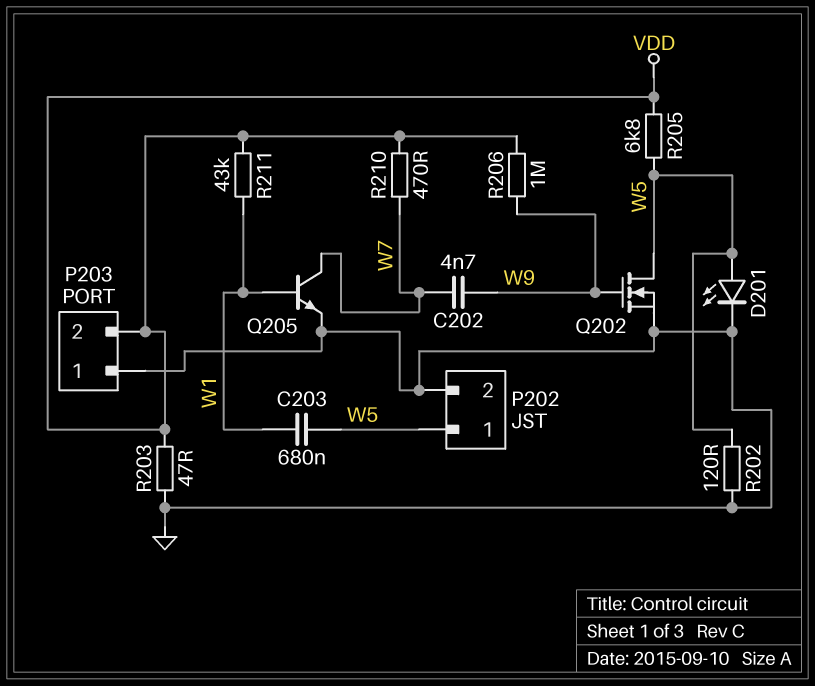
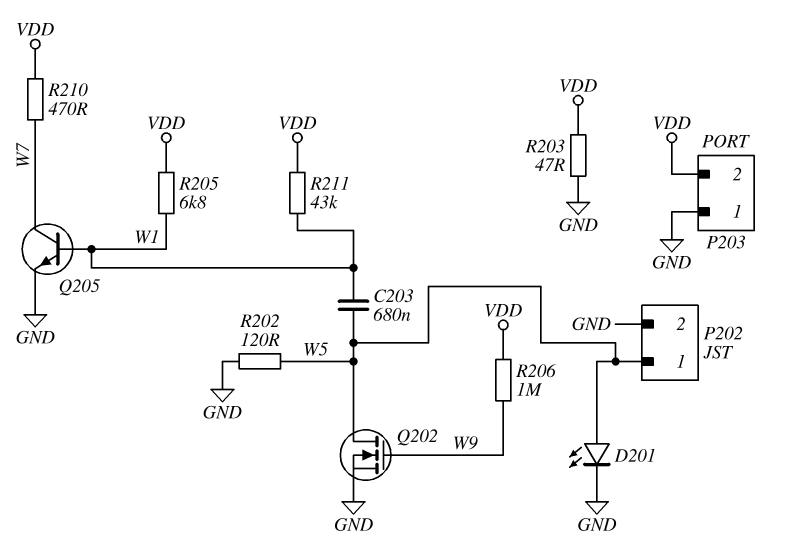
C202: 4.7nF (W7, W9) -> none
R205: 6.8k (VDD, W5) -> 6.8k (VDD, W1)

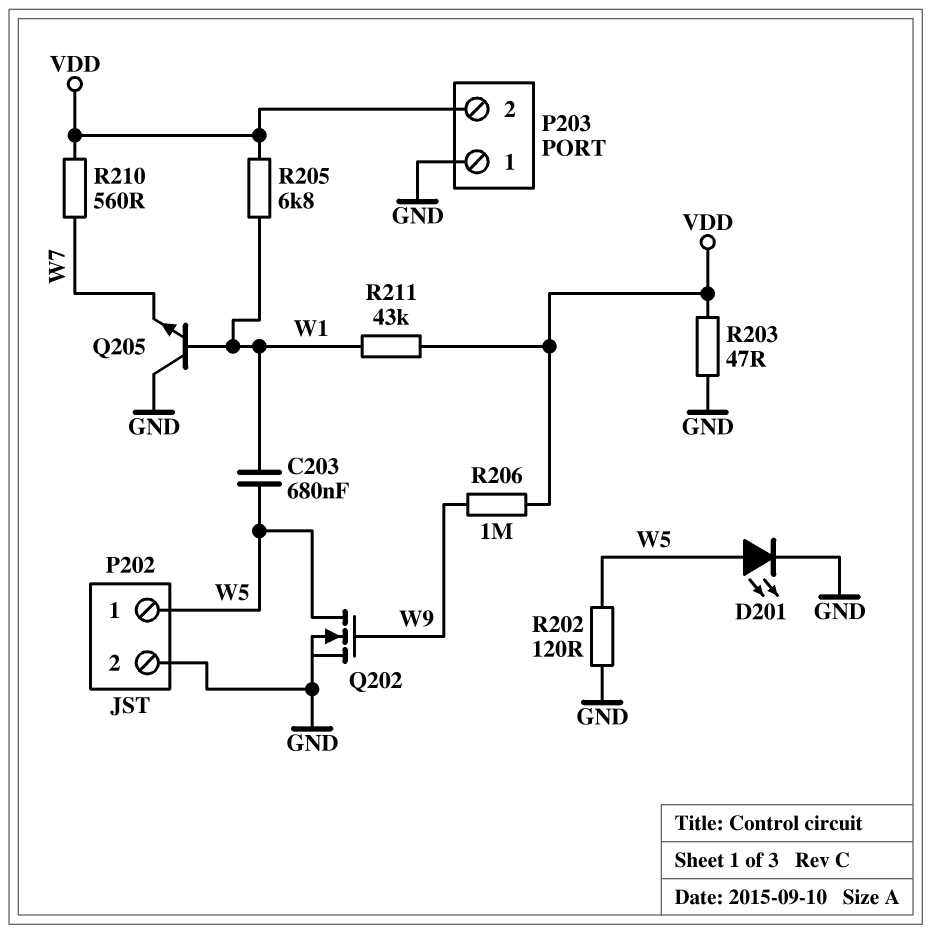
Q205: NPN (B W1, C W7, E GND) -> NPN (B W1, C GND, E W7)
R210: 470 (VDD, W7) -> 560 (VDD, W7)

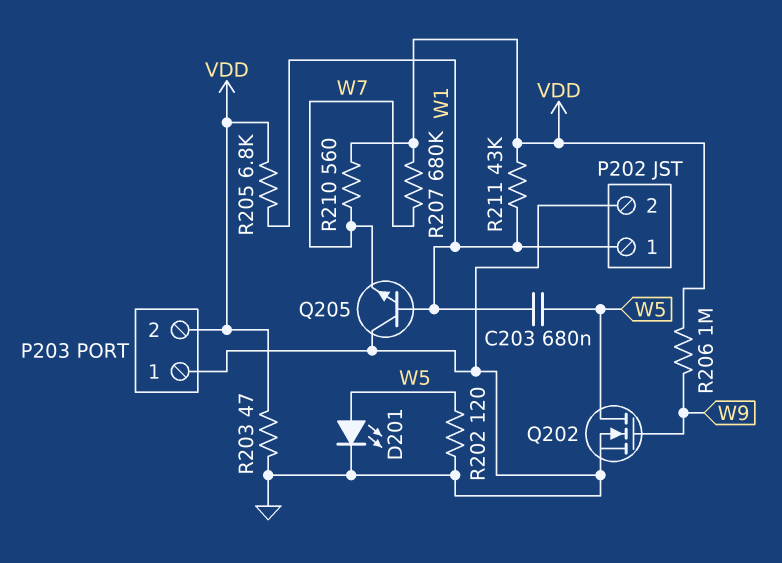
P202 pin 1: W5 -> W1
R207: none -> 680k (VDD, W7)

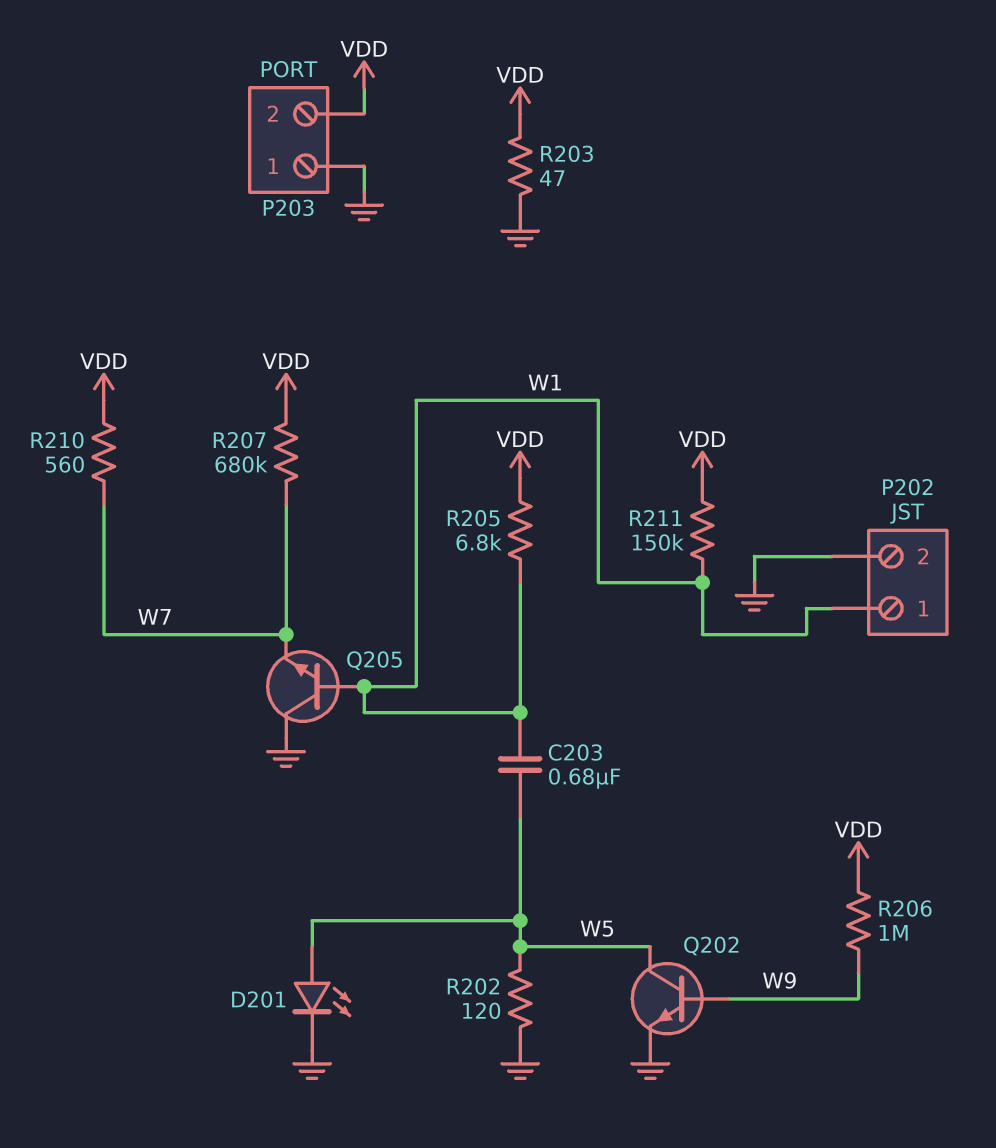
Q202: NMOS (G W9, D W5, S GND) -> NPN (B W9, C W5, E GND)
R211: 43k (VDD, W1) -> 150k (VDD, W1)

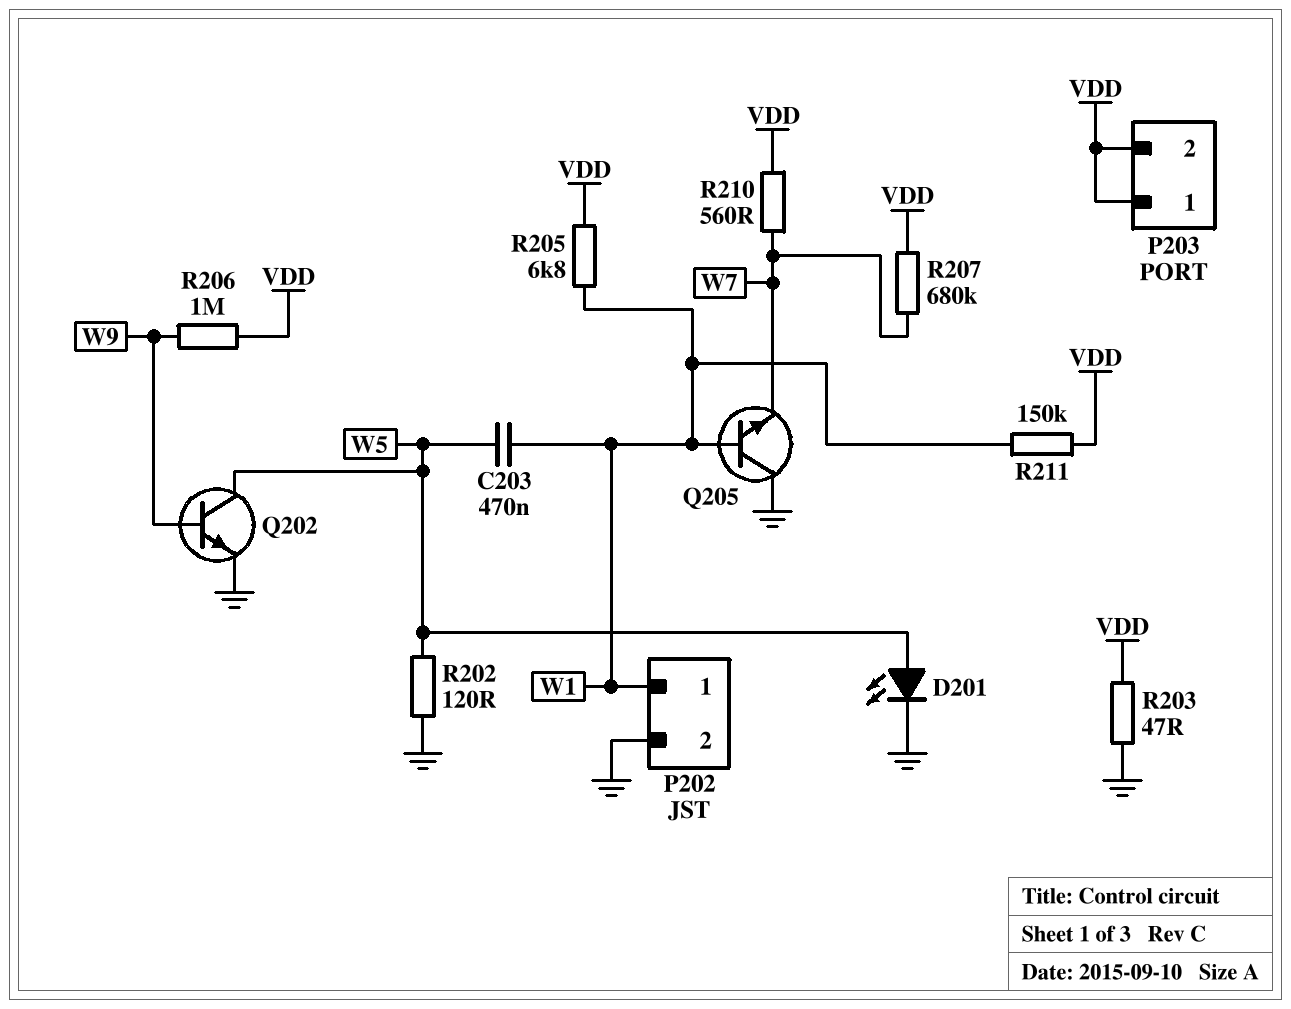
C203: 680nF (W1, W5) -> 470nF (W1, W5)
P203 pin 1: GND -> VDD

